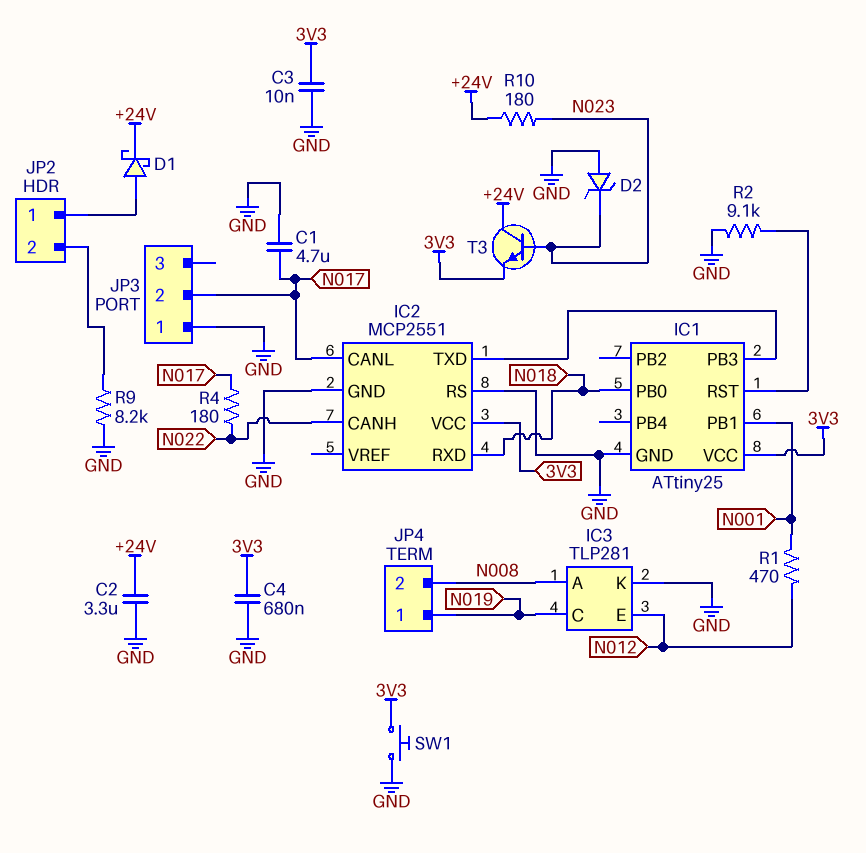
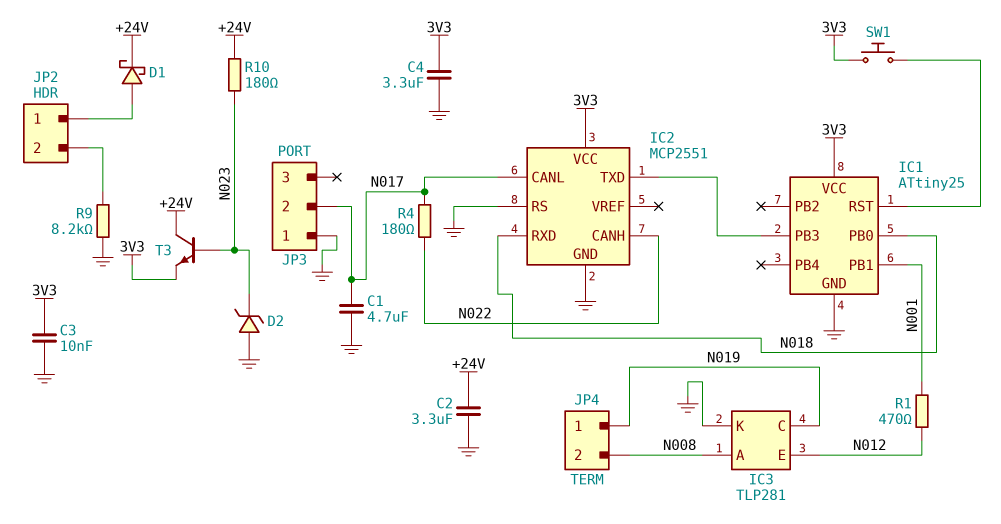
C4: 680nF (3V3, GND) -> 3.3uF (3V3, GND)
R2: 9.1k (GND, IC1/RST) -> none
SW1: button (3V3, GND) -> button (3V3, IC1/RST)

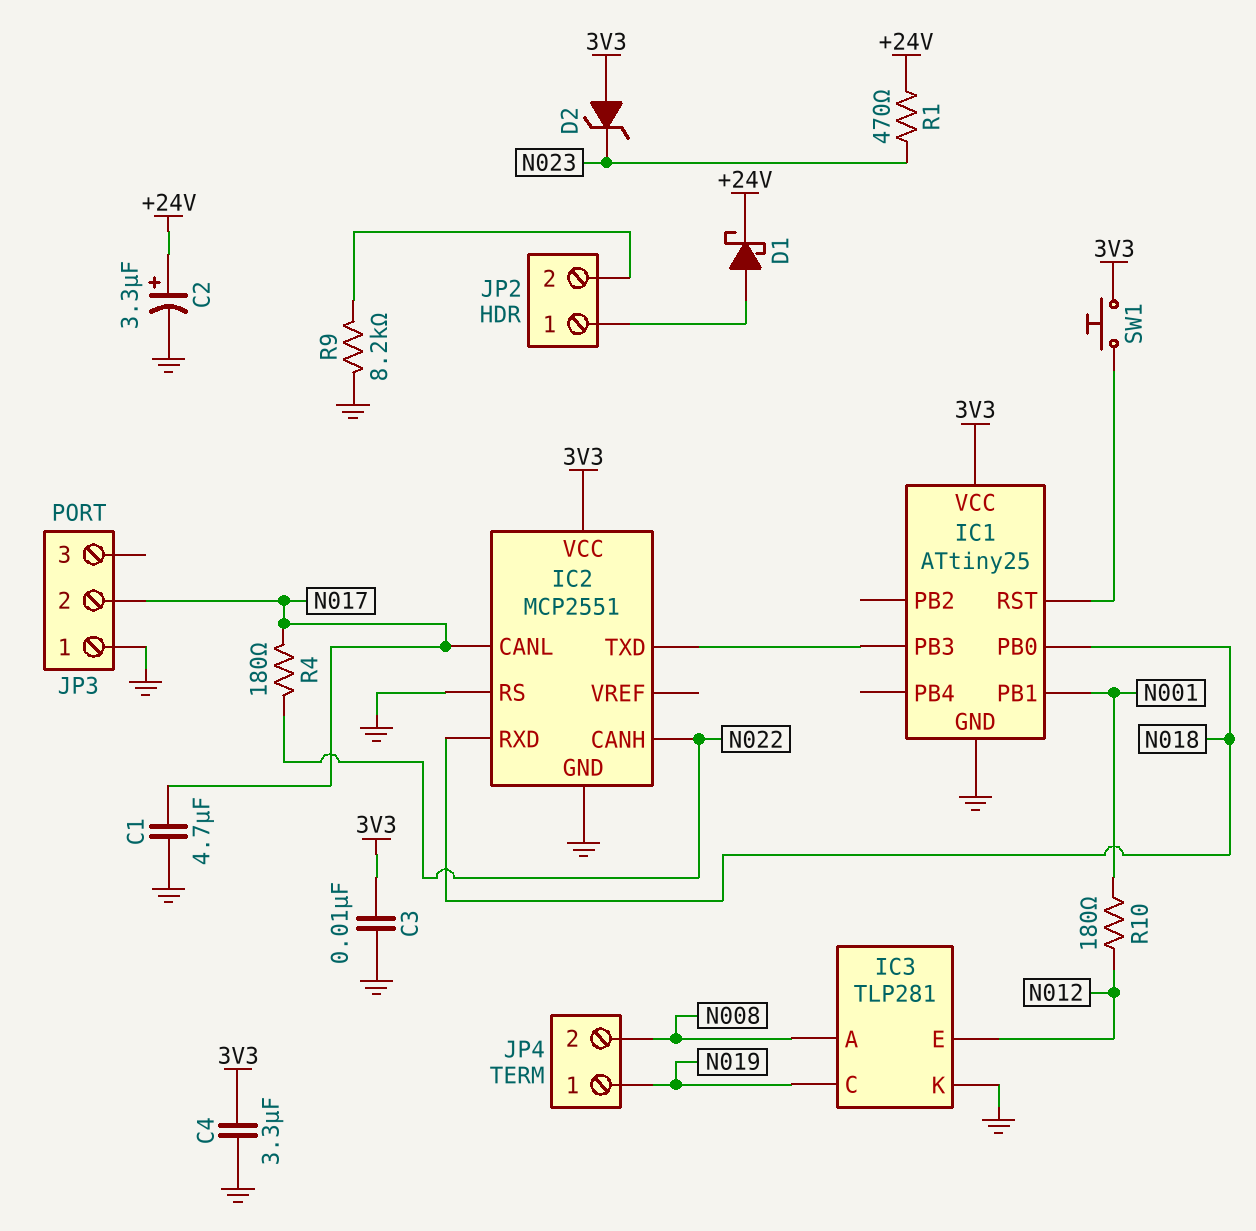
C2: 3.3uF (+24V, GND) -> 3.3uF (plus +24V, minus GND)
D2: zener (A GND, K N023) -> zener (A 3V3, K N023)
R1: 470 (N001, N012) -> 470 (+24V, N023)
R10: 180 (+24V, N023) -> 180 (N001, N012)
T3: NPN (B N023, C +24V, E 3V3) -> none

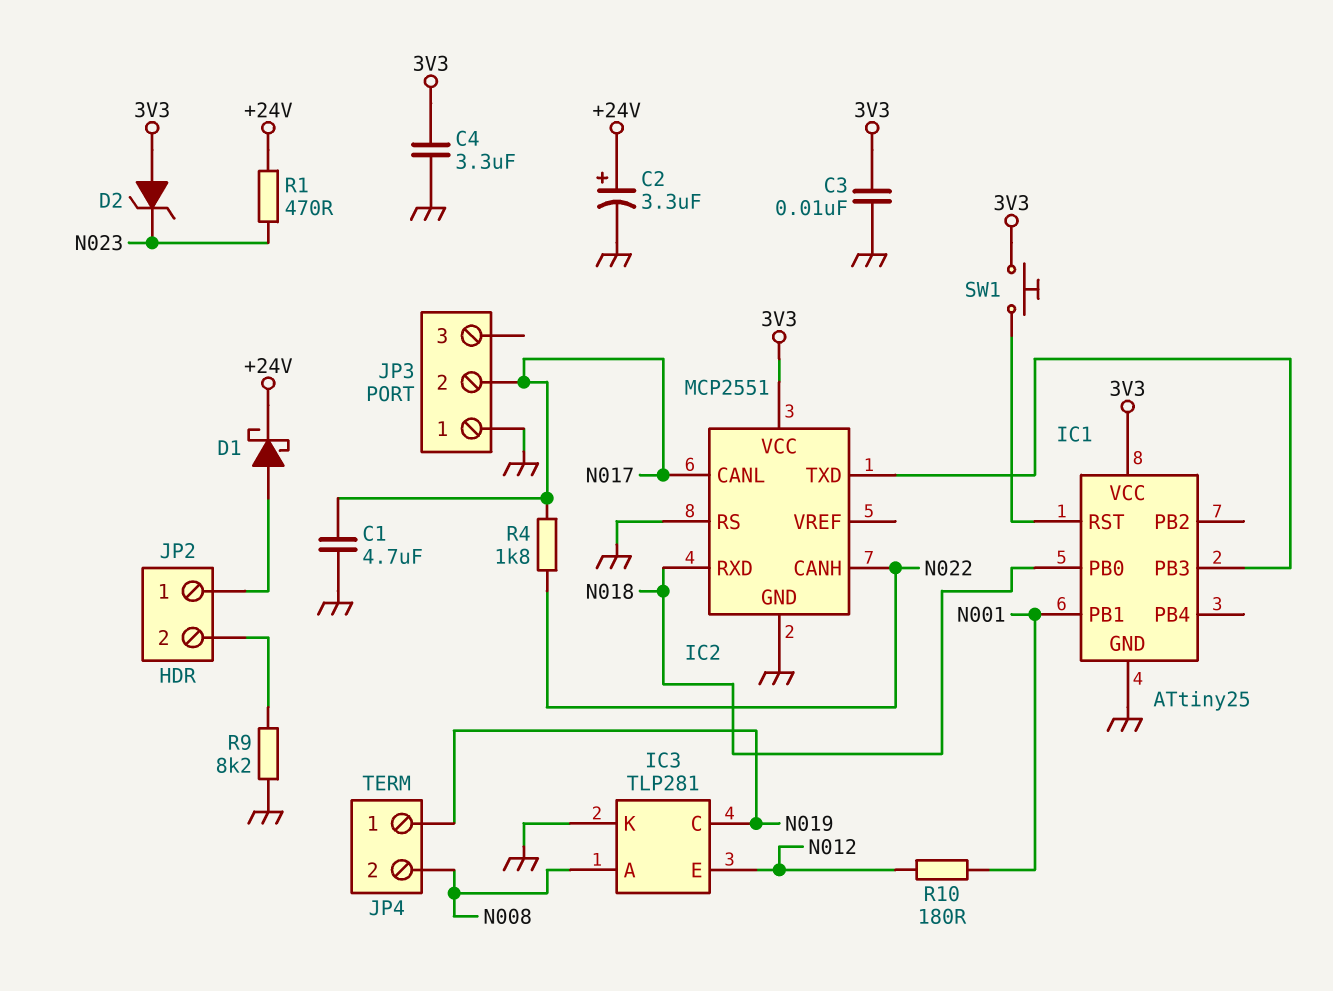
R4: 180 (N017, N022) -> 1.8k (N017, N022)

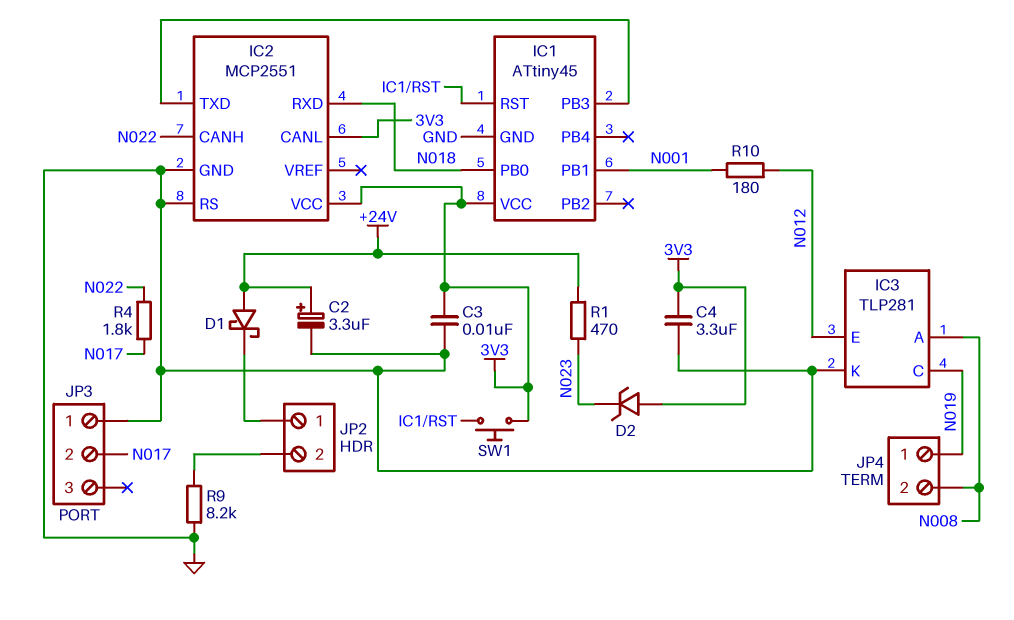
C1: 4.7uF (GND, N017) -> none
D1: schottky (A JP2/1, K +24V) -> schottky (A +24V, K JP2/1)
IC1: ATtiny25 -> ATtiny45
IC2 pin CANL: N017 -> 3V3

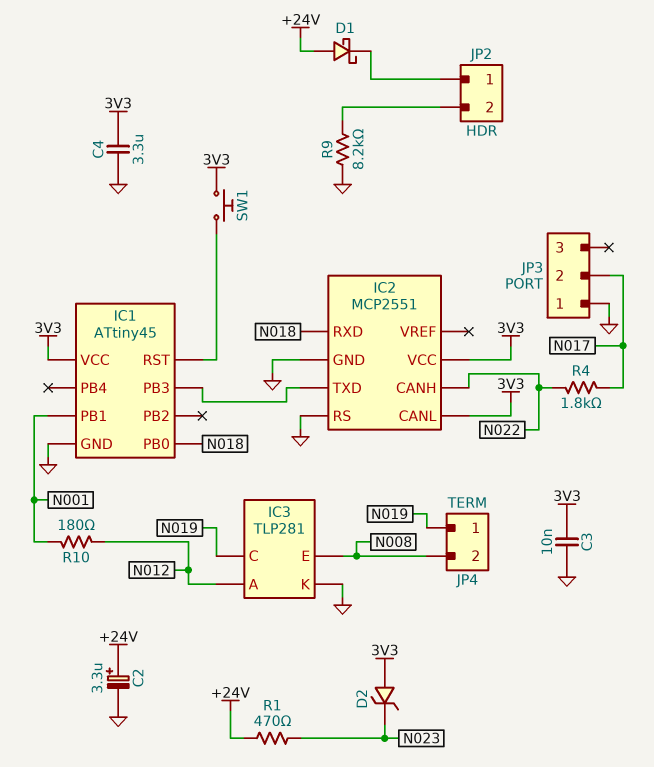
IC3 pin A: N008 -> N012
IC3 pin E: N012 -> N008

